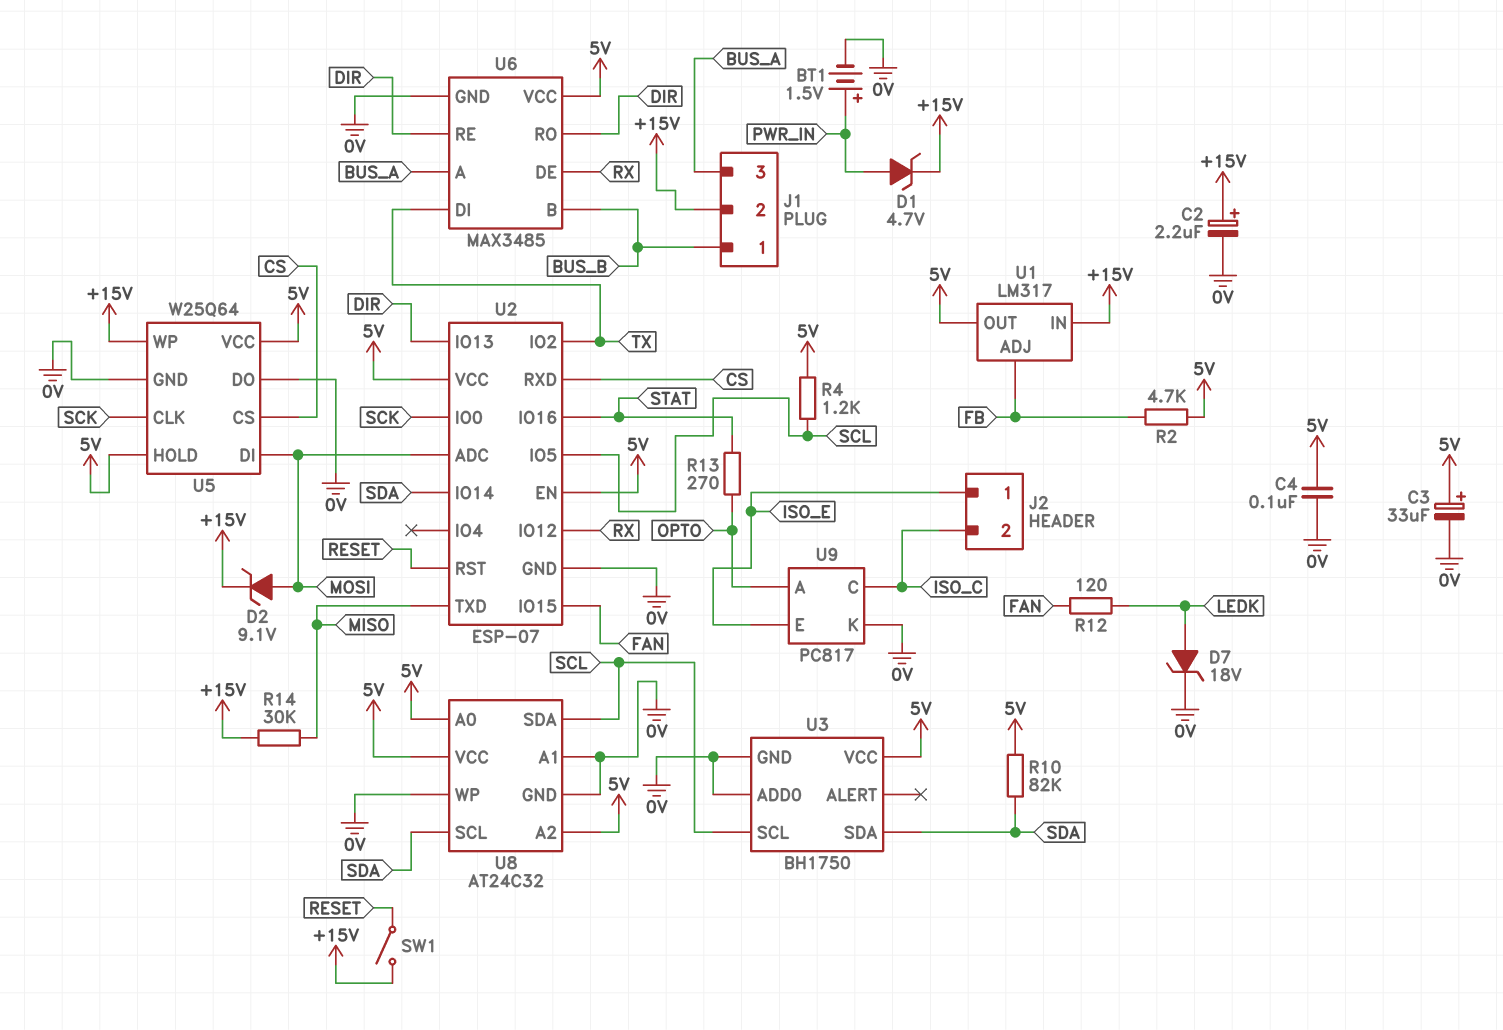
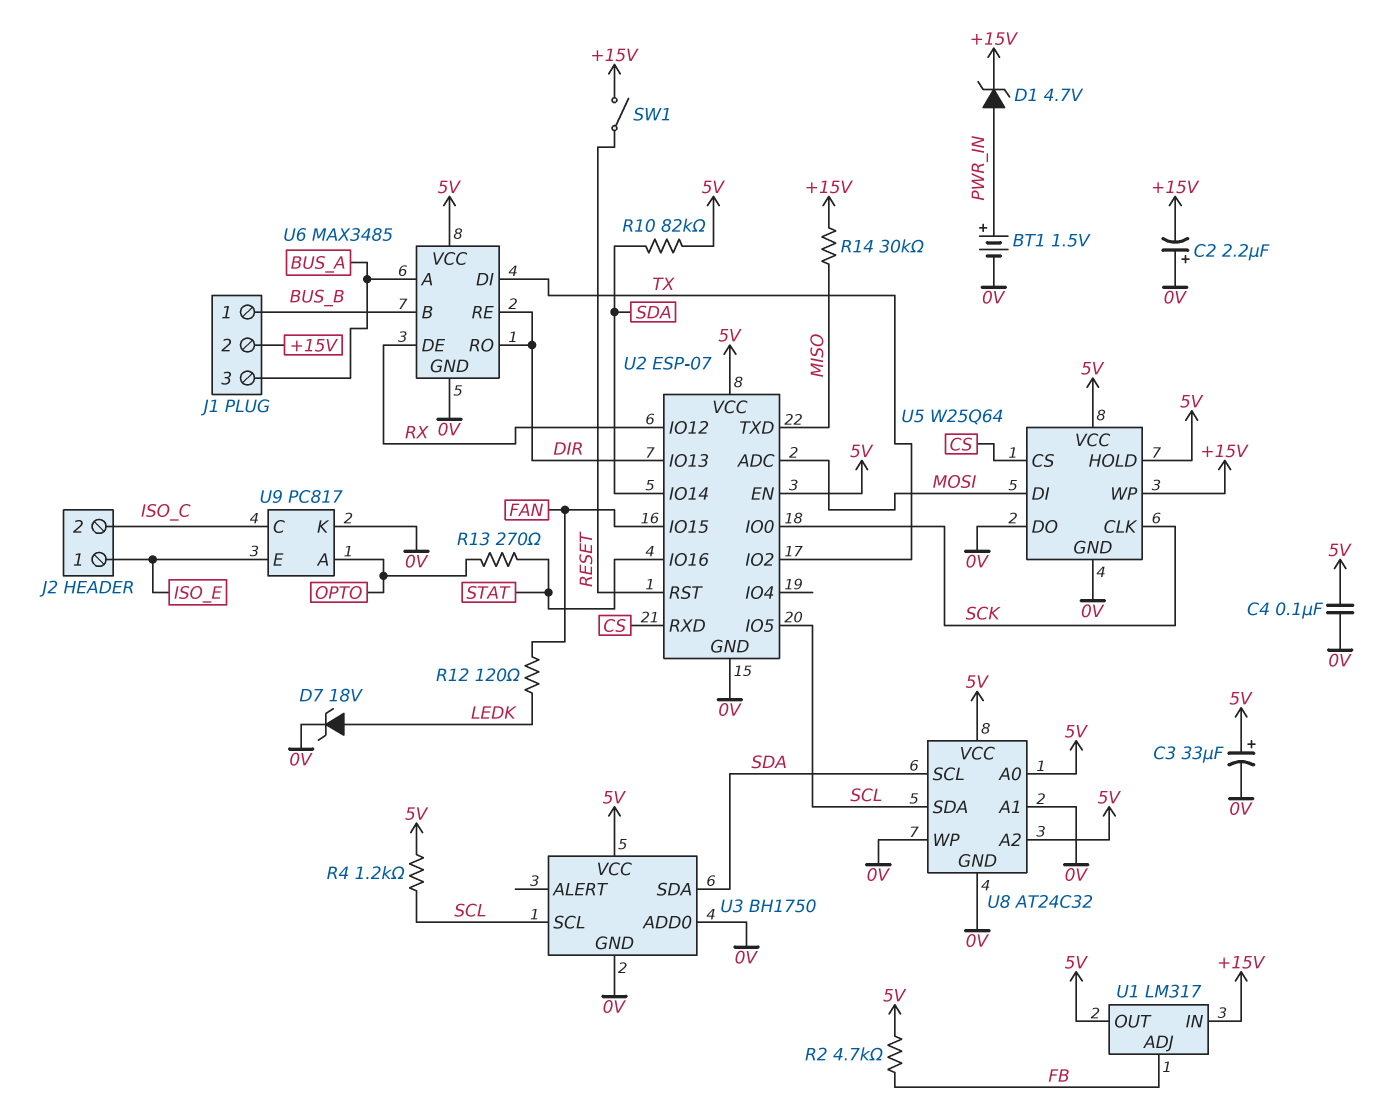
C2: 2.2uF (plus +15V, minus 0V) -> 2.2uF (plus 0V, minus +15V)
D2: zener 9.1V (A MOSI, K +15V) -> none

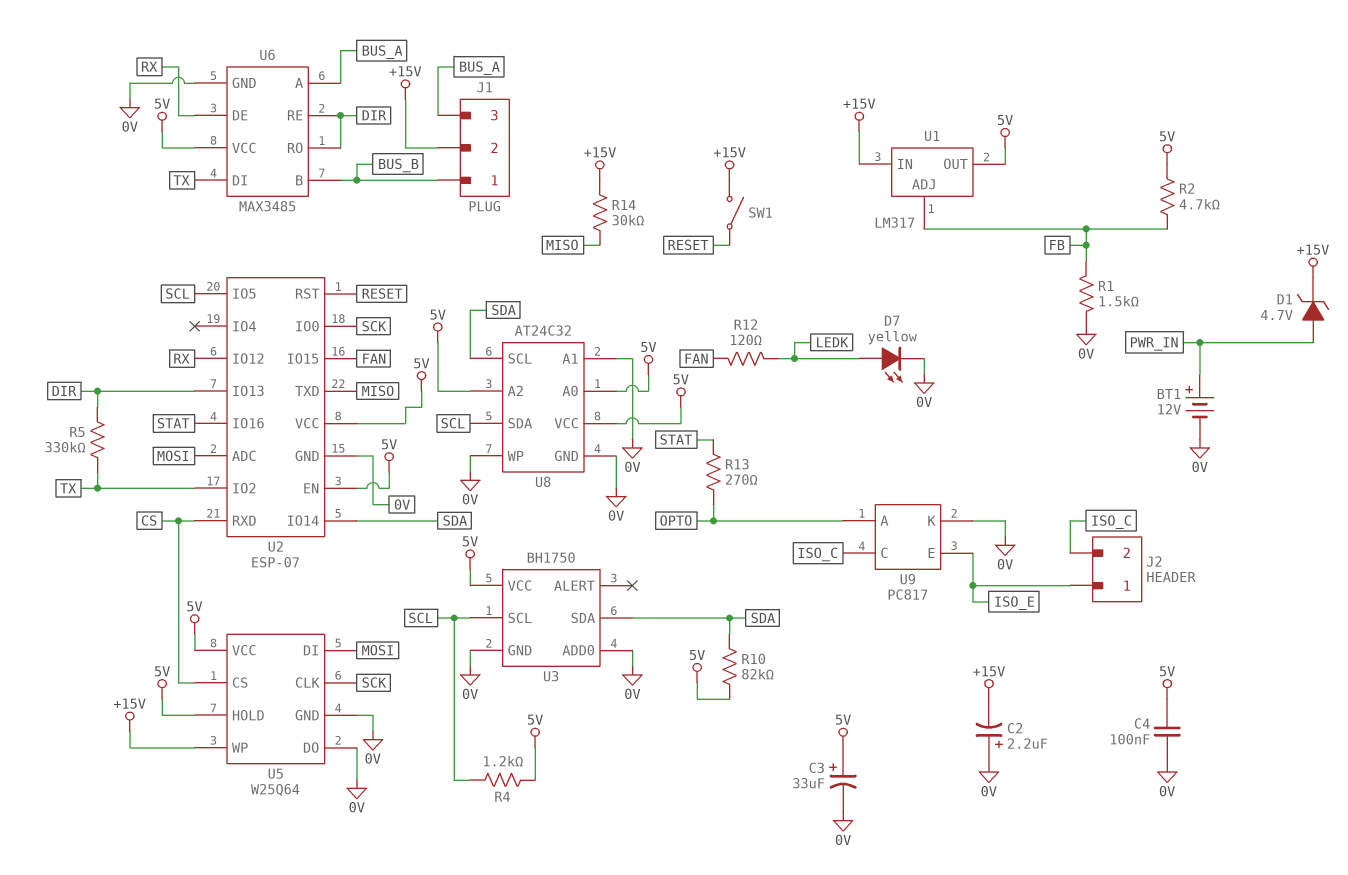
BT1: 1.5V (plus PWR_IN, minus 0V) -> 12V (plus PWR_IN, minus 0V)
D7: zener 18V (A LEDK, K 0V) -> LED yellow (A LEDK, K 0V)
R1: none -> 1.5k (0V, FB)
R5: none -> 330k (DIR, TX)

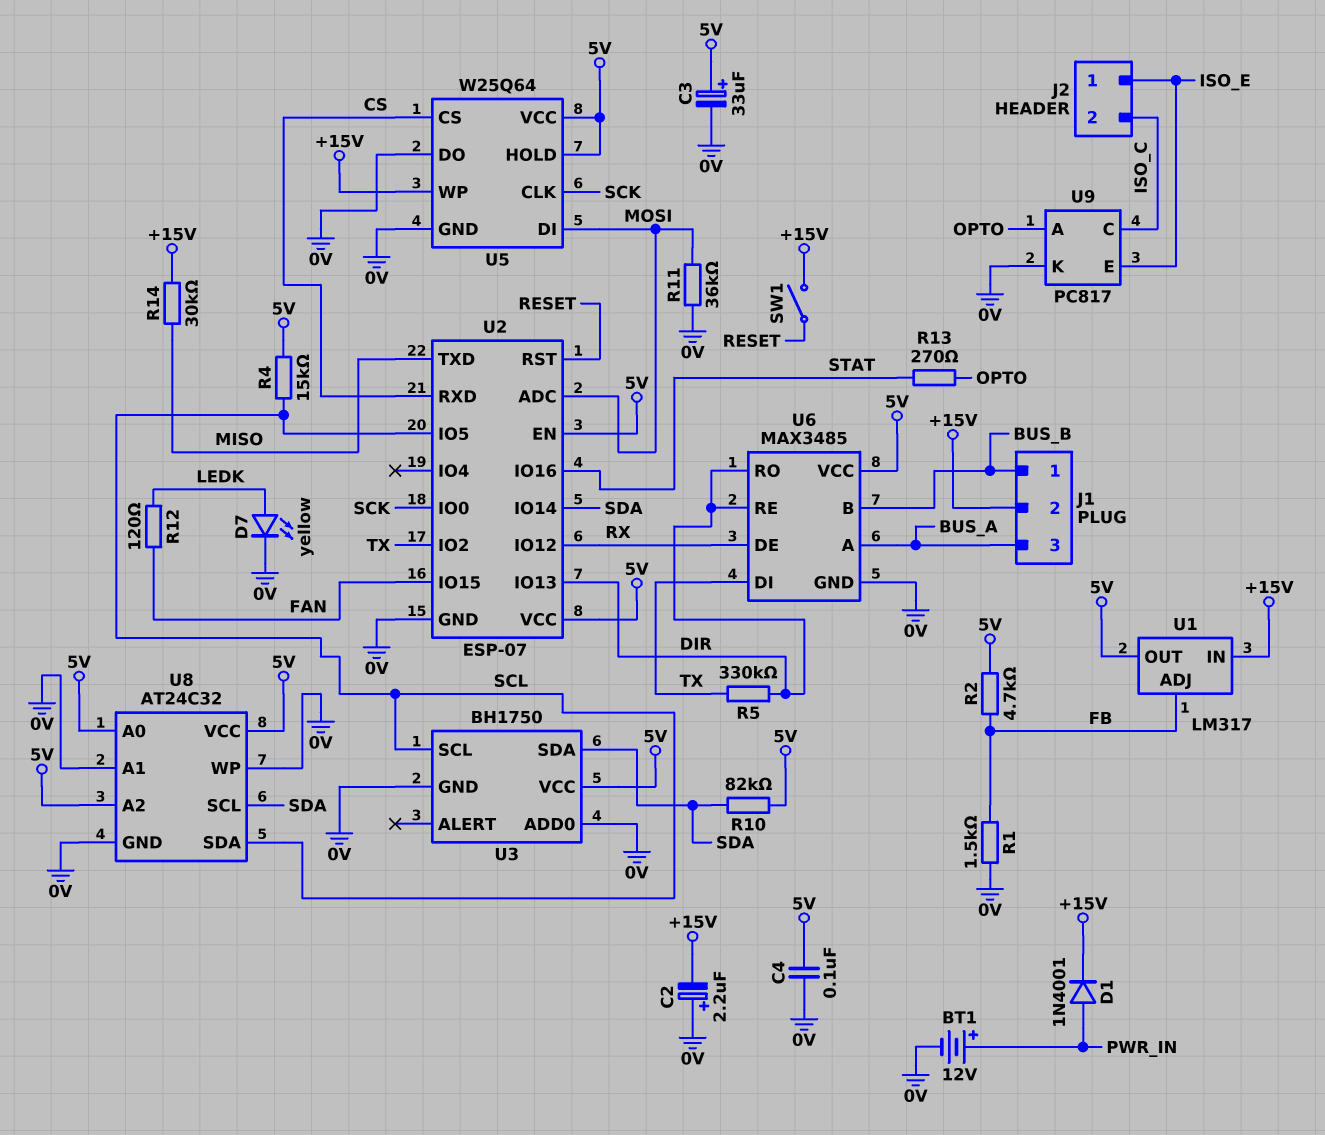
D1: zener 4.7V (A PWR_IN, K +15V) -> diode 1N4001 (A PWR_IN, K +15V)
R4: 1.2k (5V, SCL) -> 15k (5V, SCL)
R11: none -> 36k (0V, MOSI)

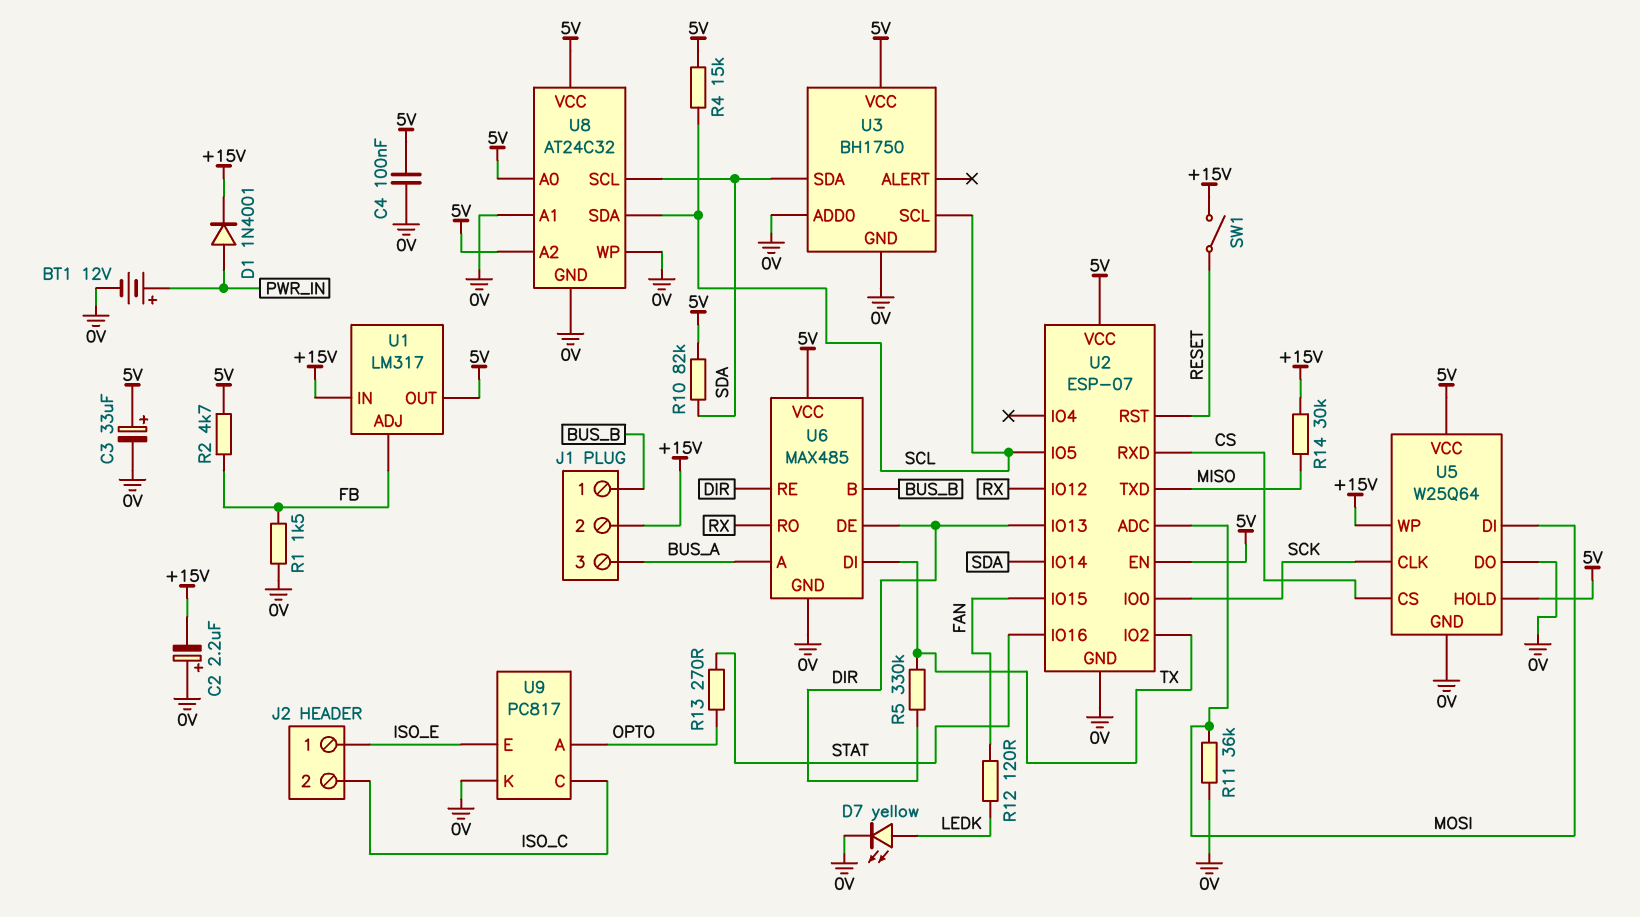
U6: MAX3485 -> MAX485
U6 pin DE: RX -> DIR
U6 pin RO: DIR -> RX

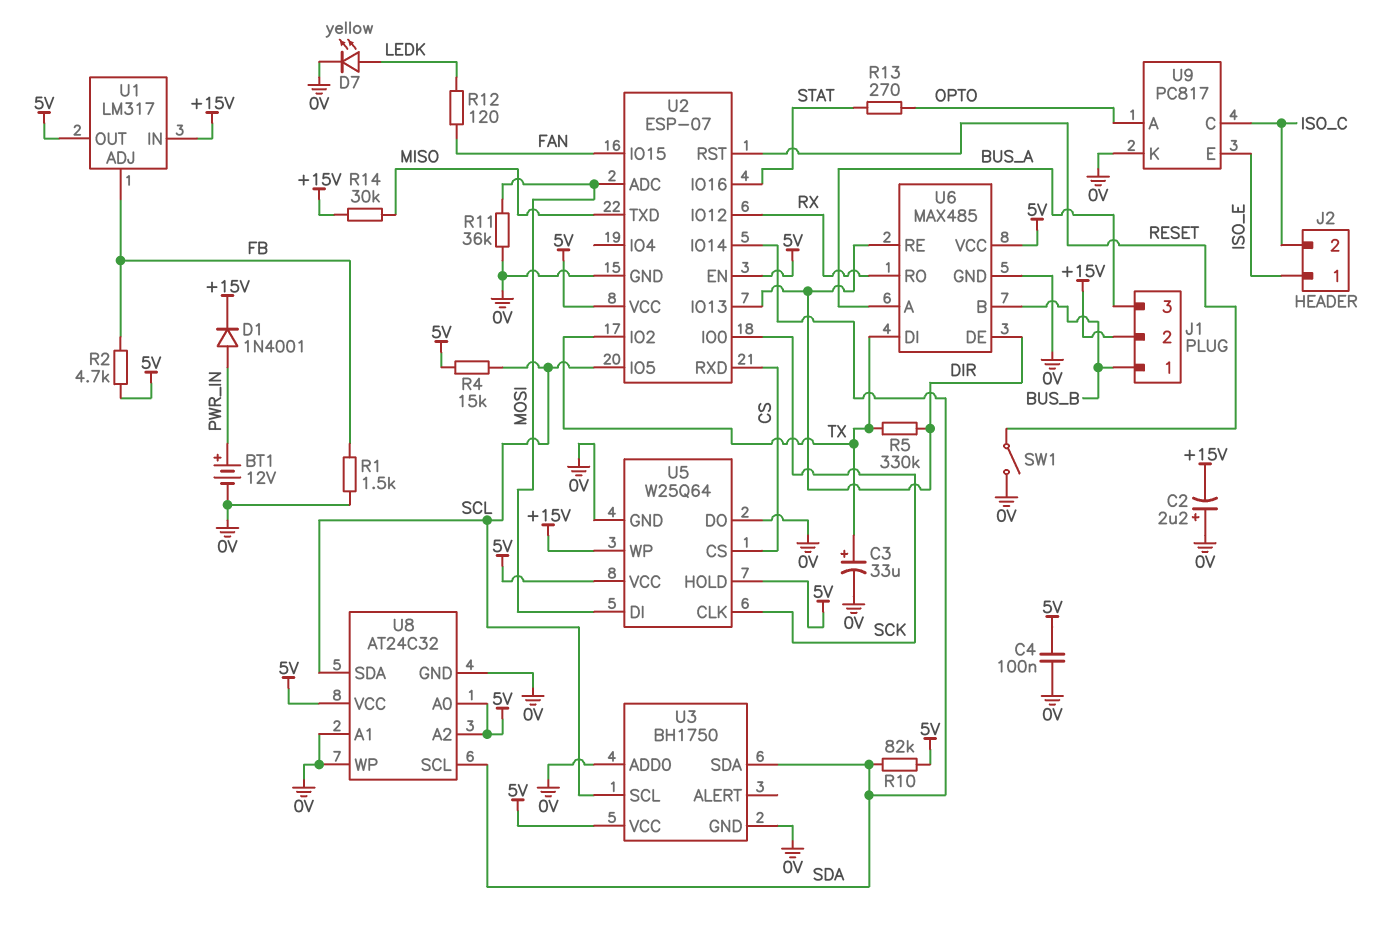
C3: 33uF (plus 5V, minus 0V) -> 33uF (plus TX, minus 0V)
SW1: switch (+15V, RESET) -> switch (0V, RESET)

